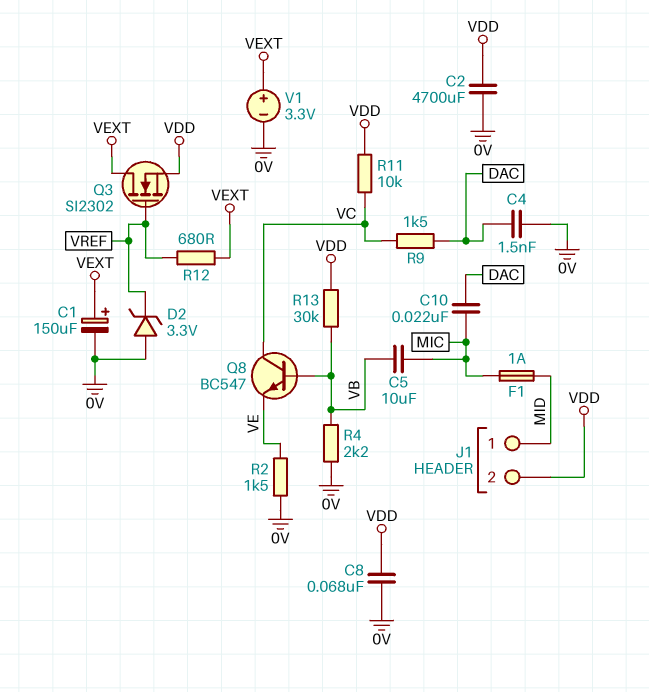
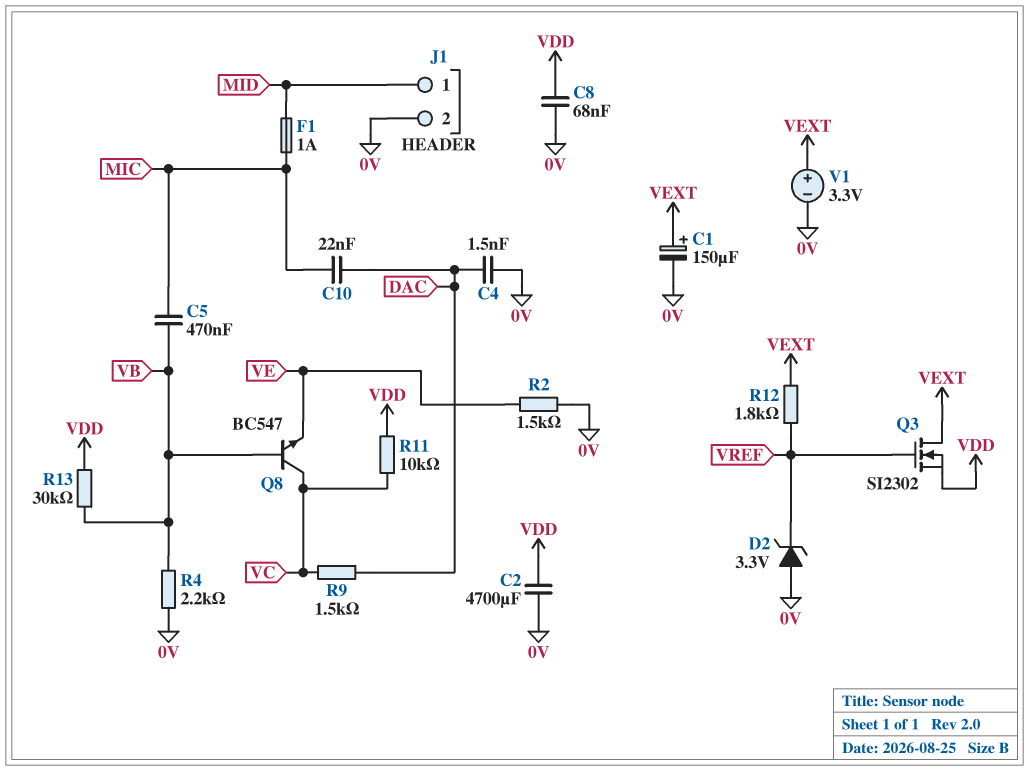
C5: 10uF (MIC, VB) -> 470nF (MIC, VB)
J1 pin 2: VDD -> 0V
R12: 680 (VEXT, VREF) -> 1.8k (VEXT, VREF)

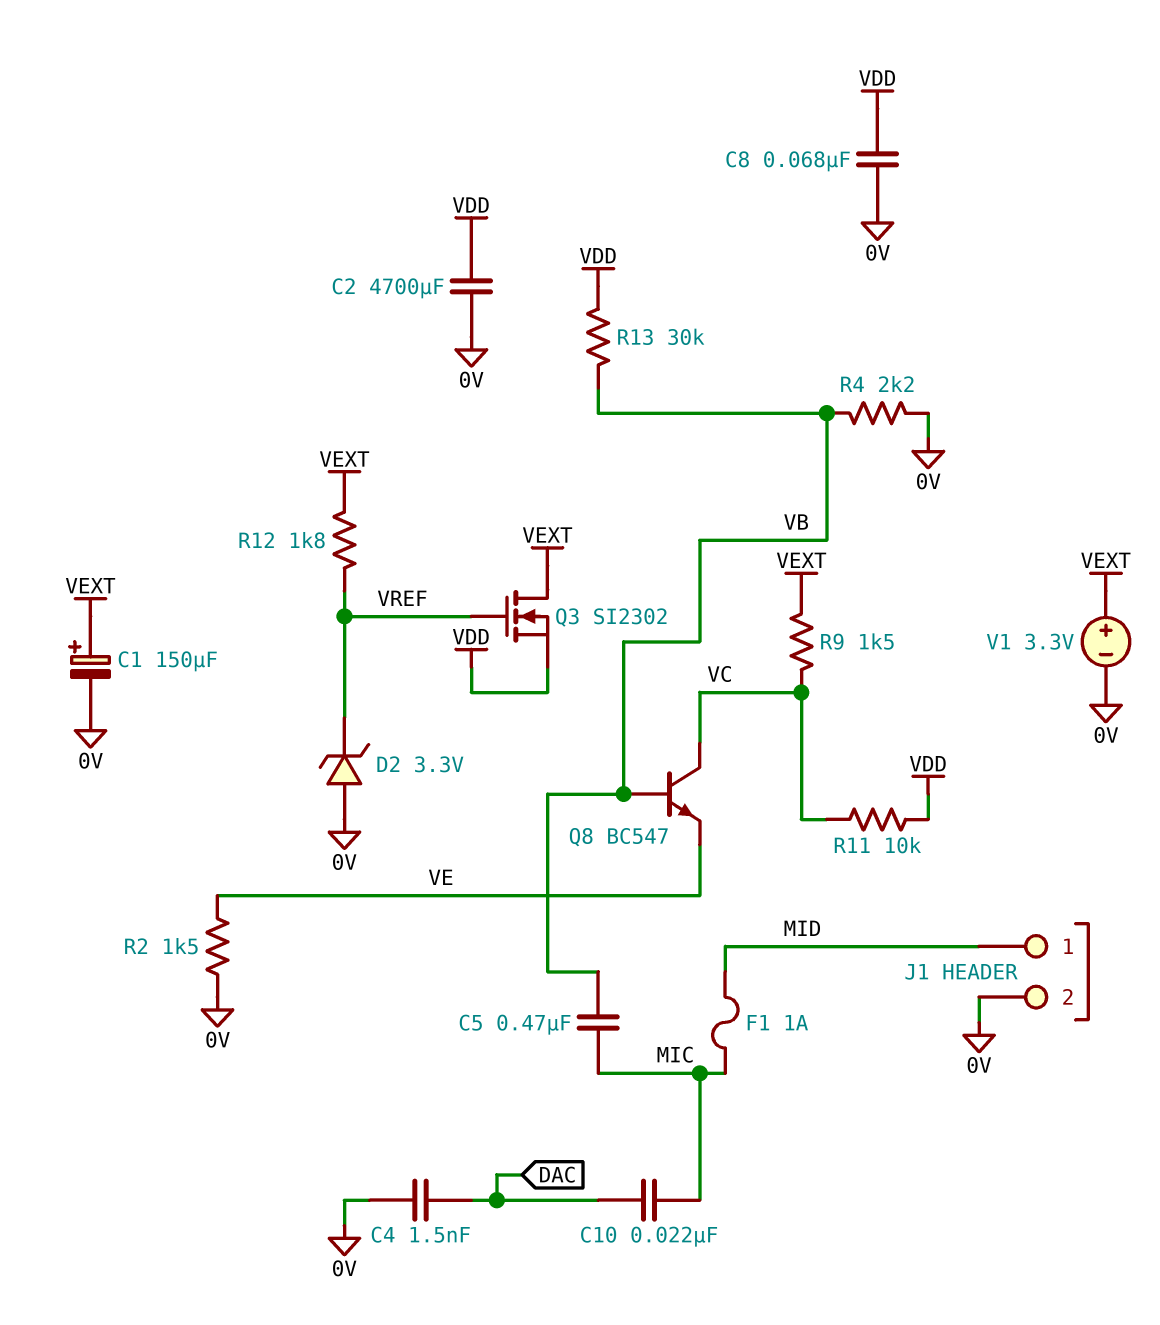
R9: 1.5k (DAC, VC) -> 1.5k (VC, VEXT)

